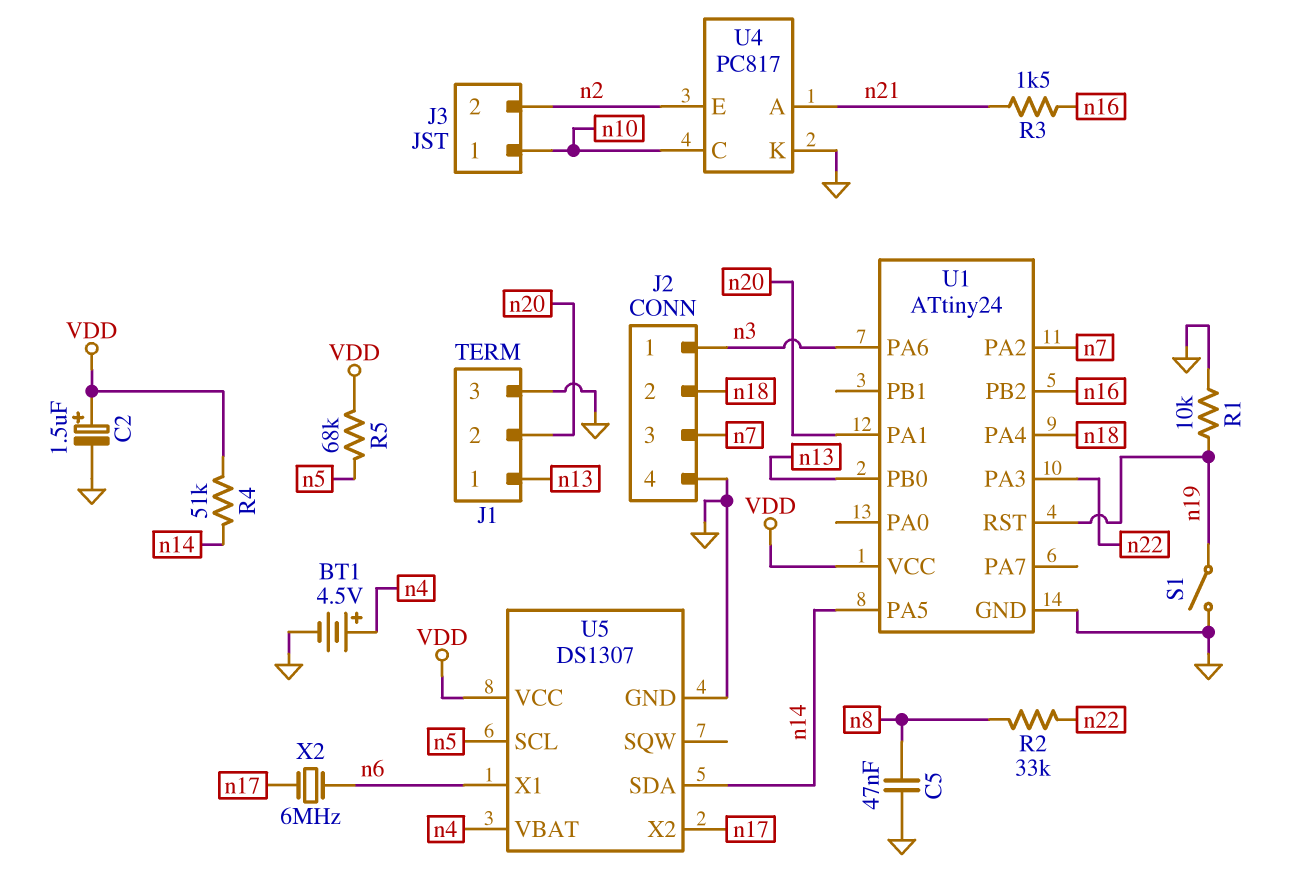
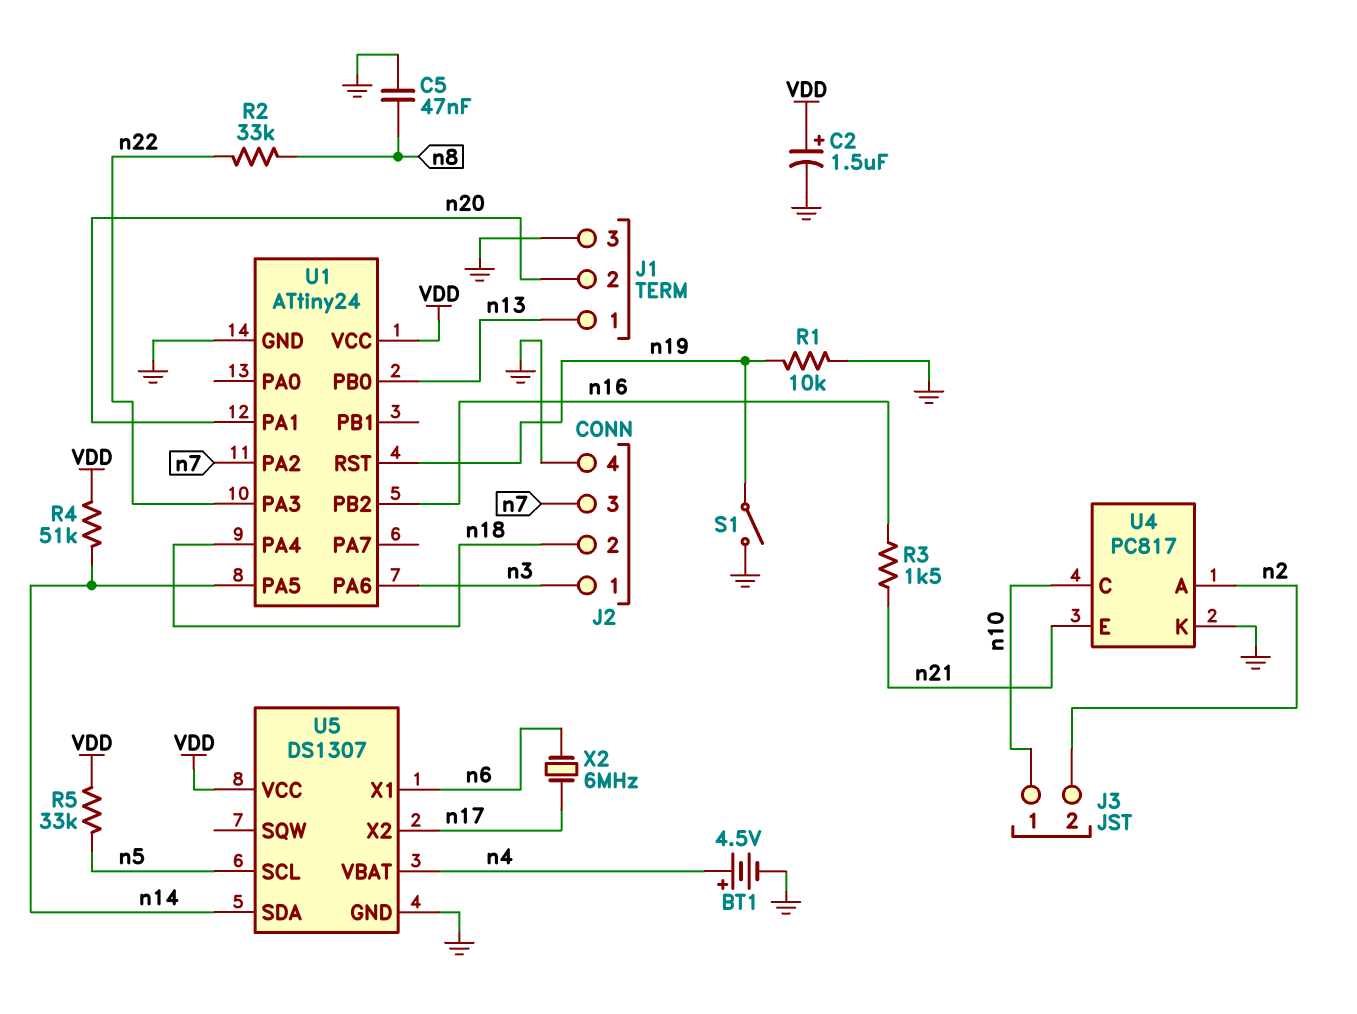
R5: 68k (VDD, n5) -> 33k (VDD, n5)
U4 pin A: n21 -> n2
U4 pin E: n2 -> n21

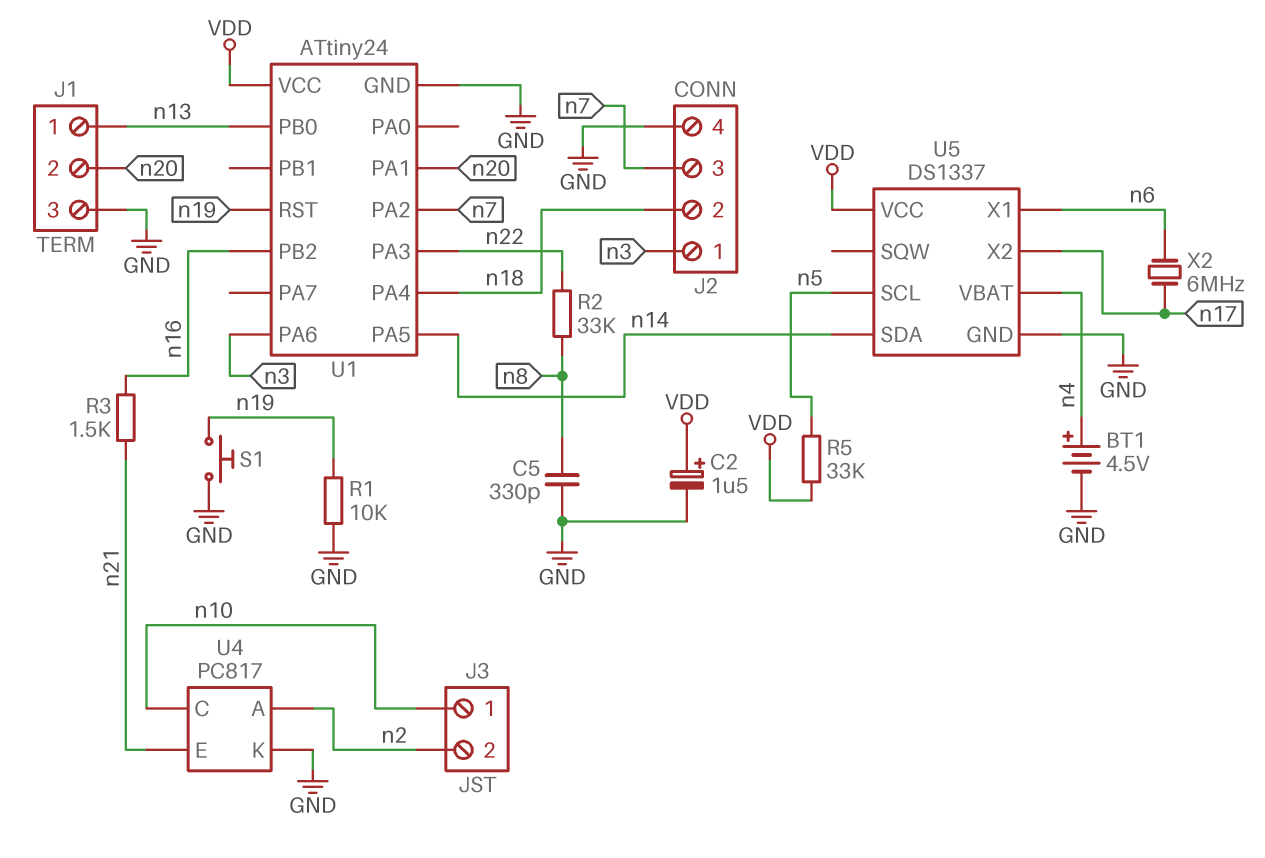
C5: 47nF (GND, n8) -> 330pF (GND, n8)
R4: 51k (VDD, n14) -> none
S1: switch (GND, n19) -> button (GND, n19)
U5: DS1307 -> DS1337

